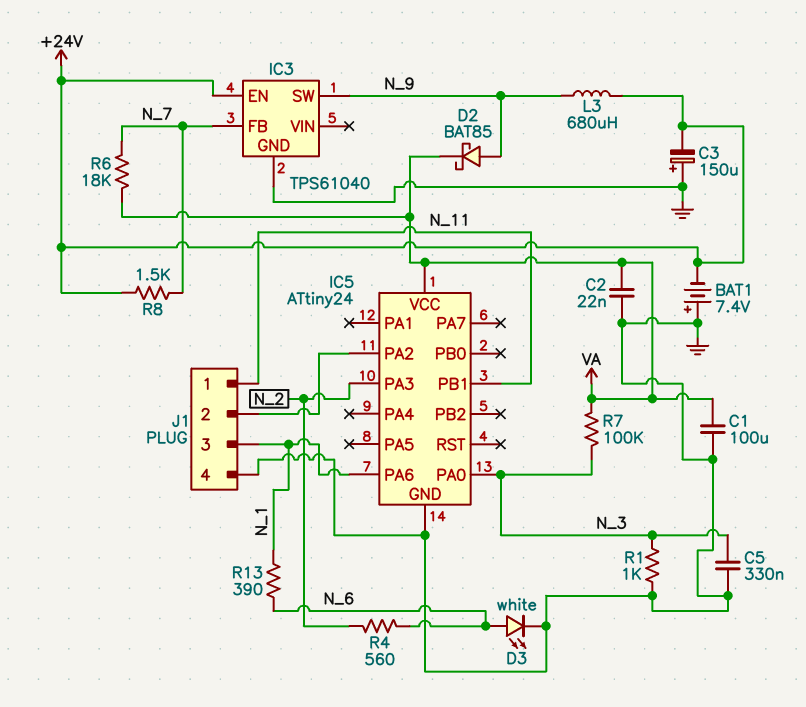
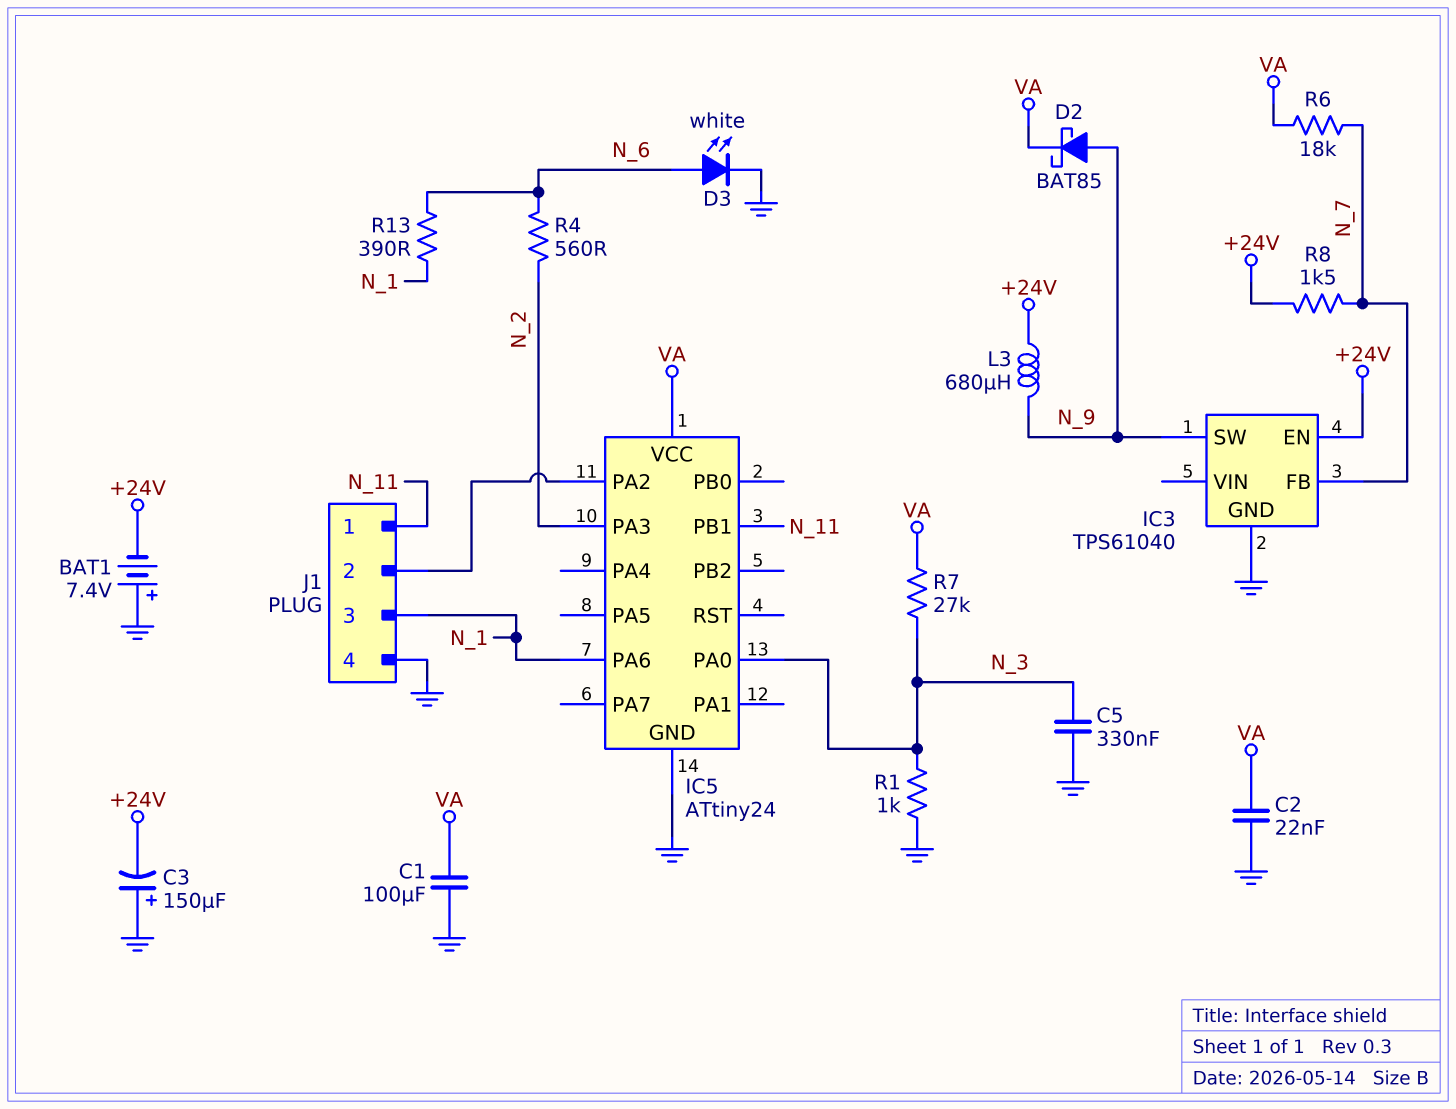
R7: 100k (N_3, VA) -> 27k (N_3, VA)

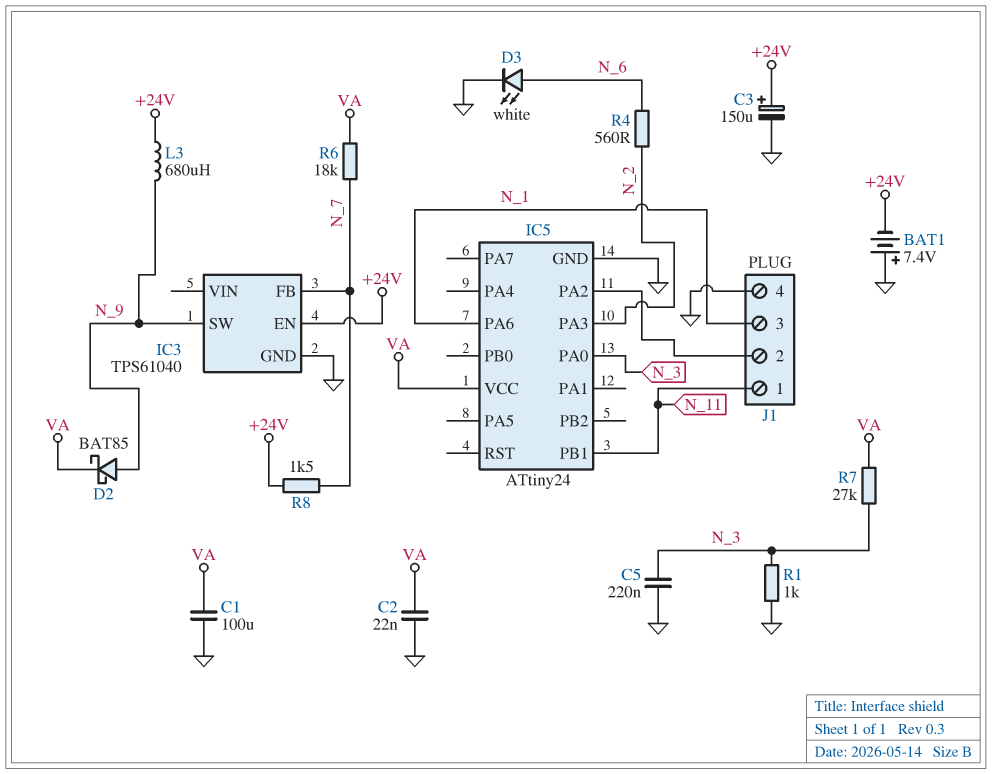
C3: 150uF (plus GND, minus +24V) -> 150uF (plus +24V, minus GND)
C5: 330nF (GND, N_3) -> 220nF (GND, N_3)
R13: 390 (N_1, N_6) -> none

